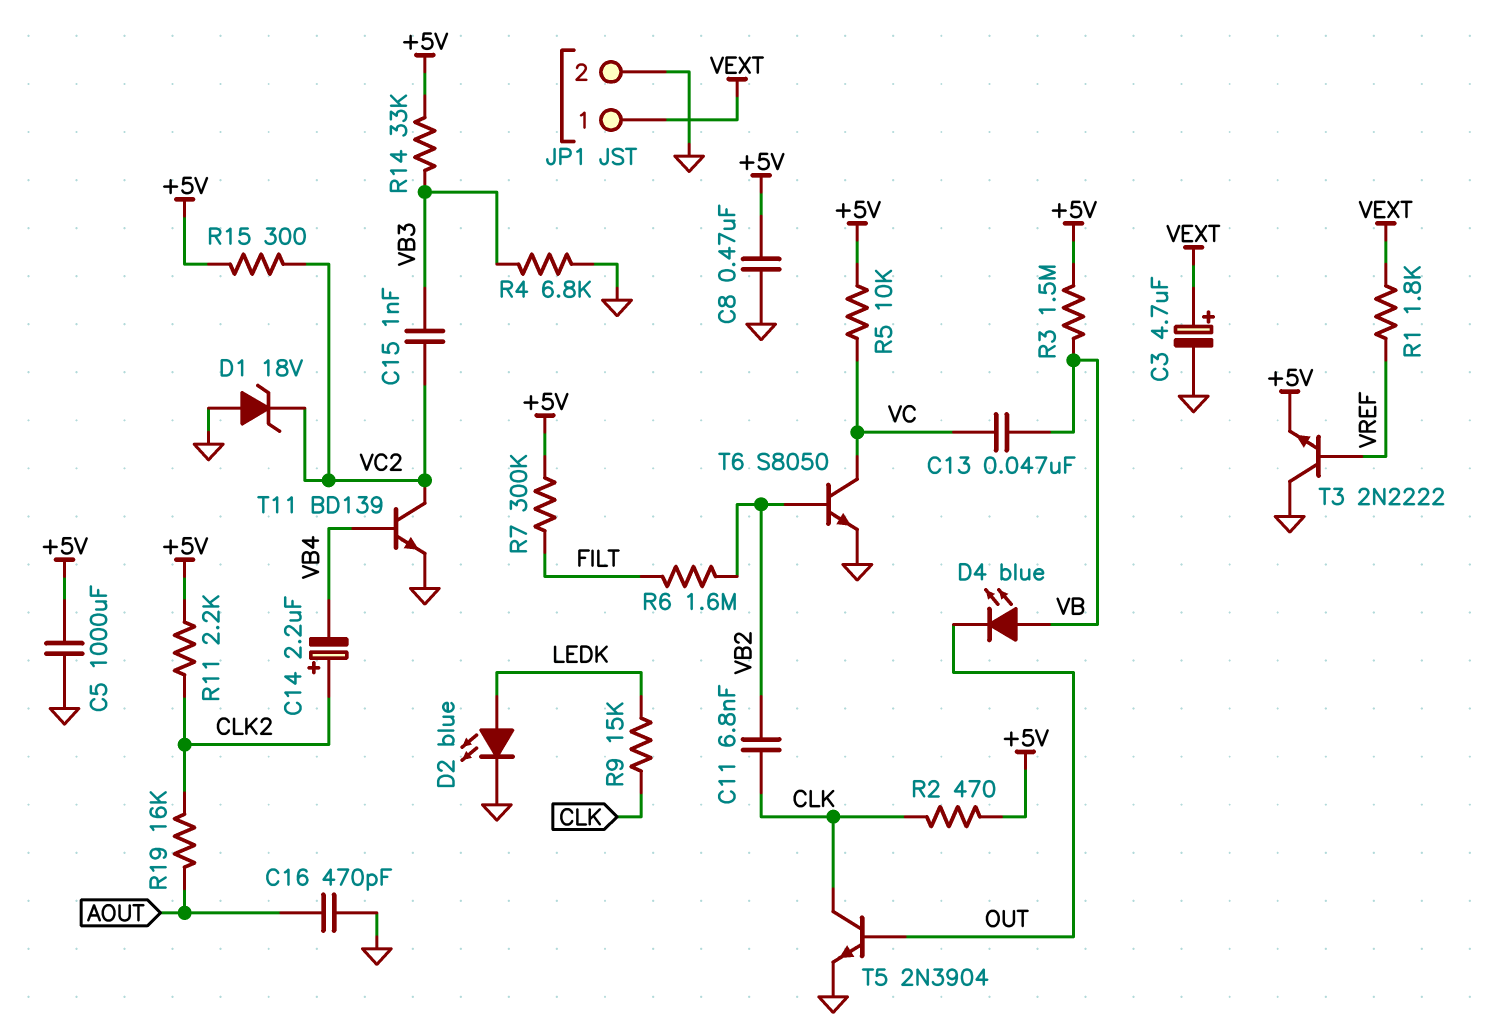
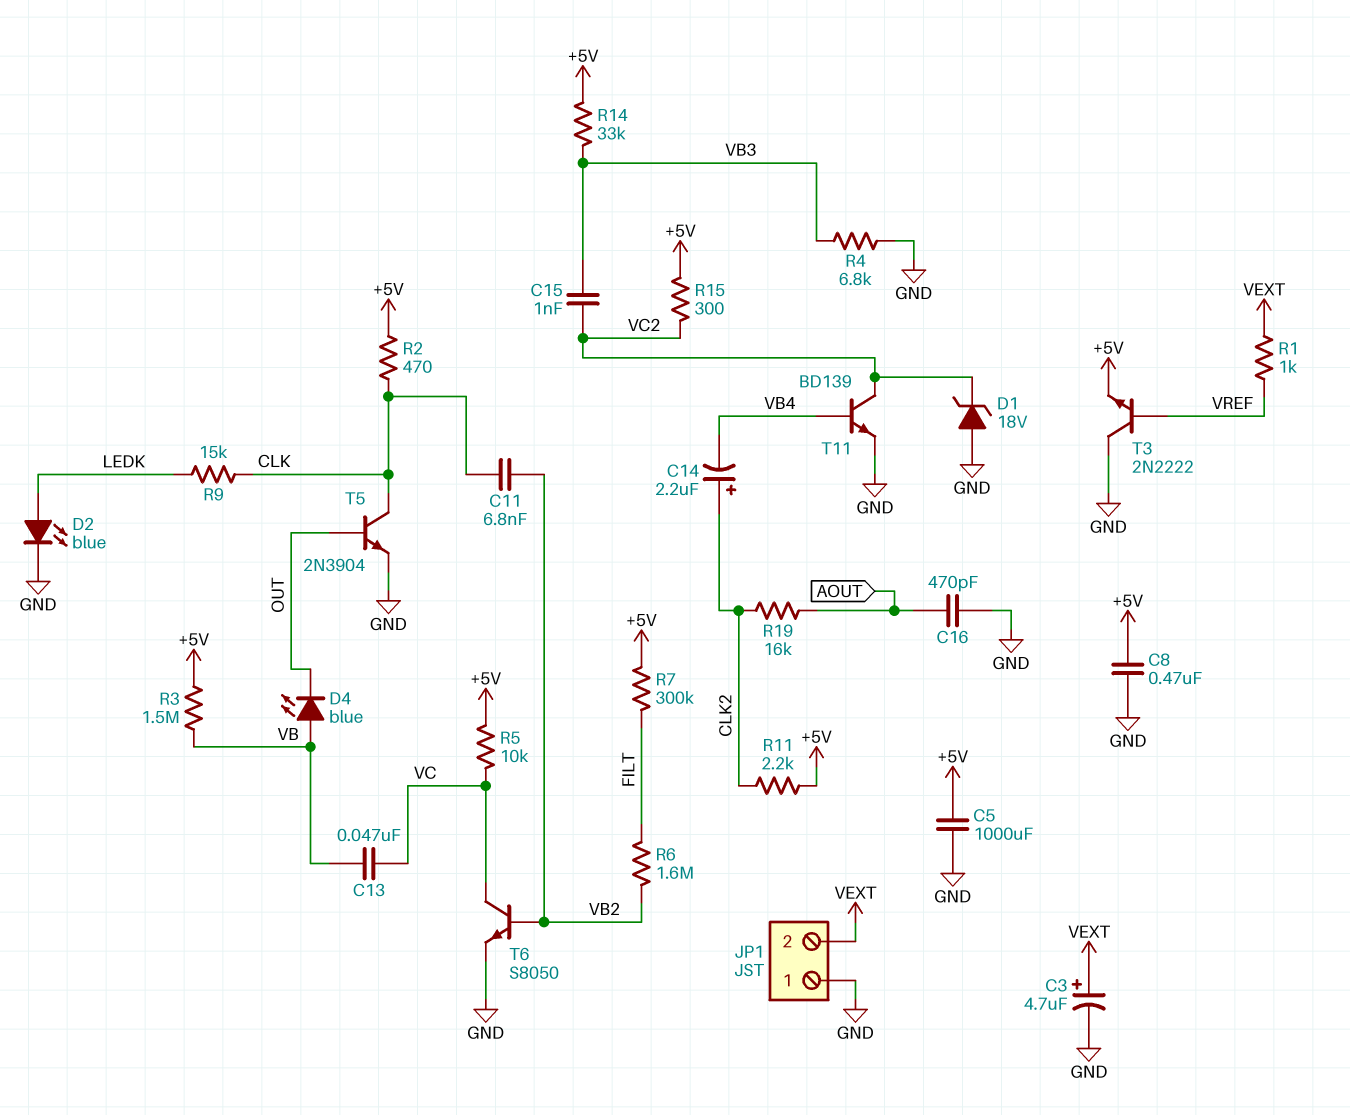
JP1 pin 1: VEXT -> GND
JP1 pin 2: GND -> VEXT
R1: 1.8k (VEXT, VREF) -> 1k (VEXT, VREF)

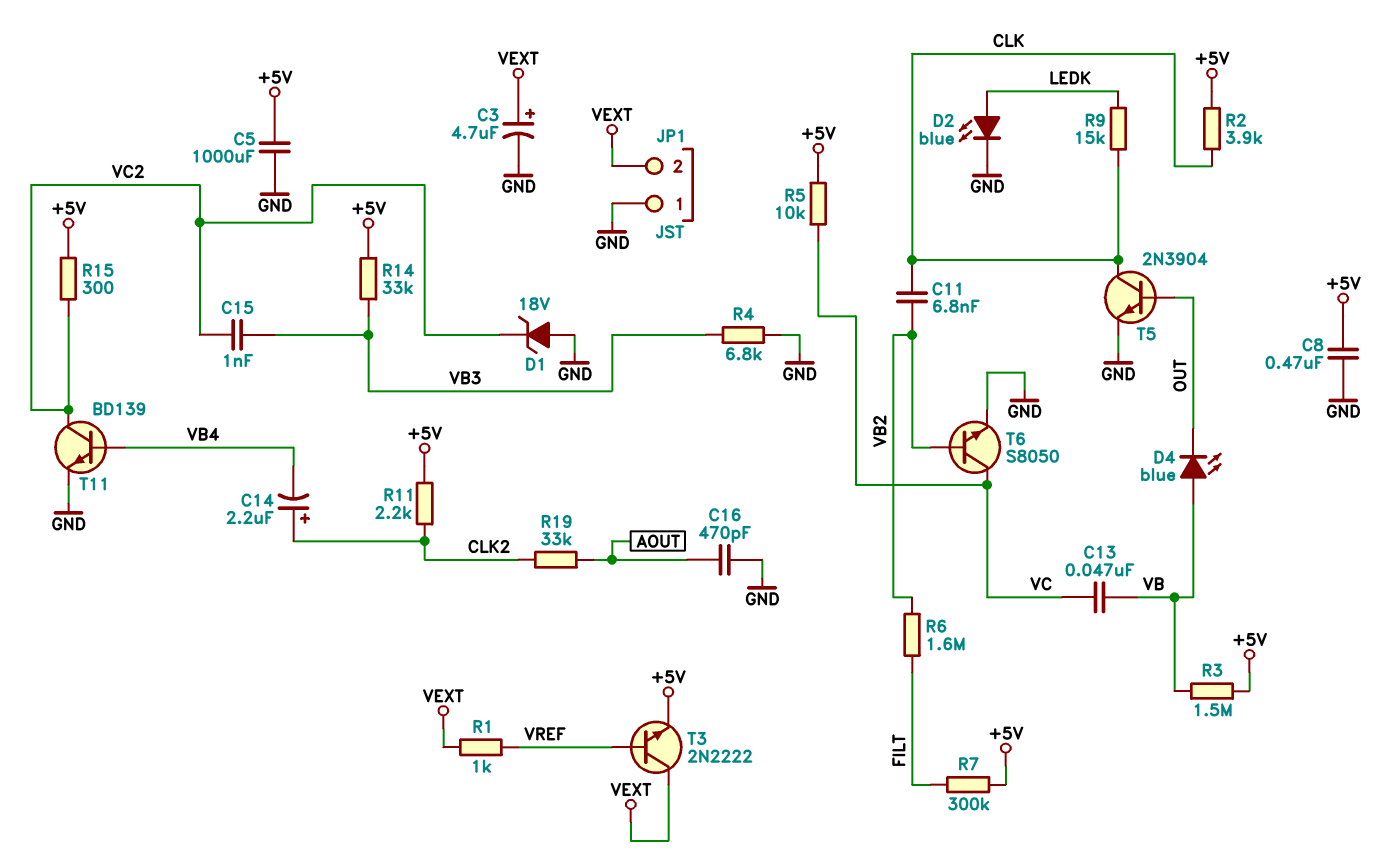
R2: 470 (+5V, CLK) -> 3.9k (+5V, CLK)
R19: 16k (AOUT, CLK2) -> 33k (AOUT, CLK2)
T3: NPN 2N2222 (B VREF, C GND, E +5V) -> NPN 2N2222 (B VREF, C VEXT, E +5V)

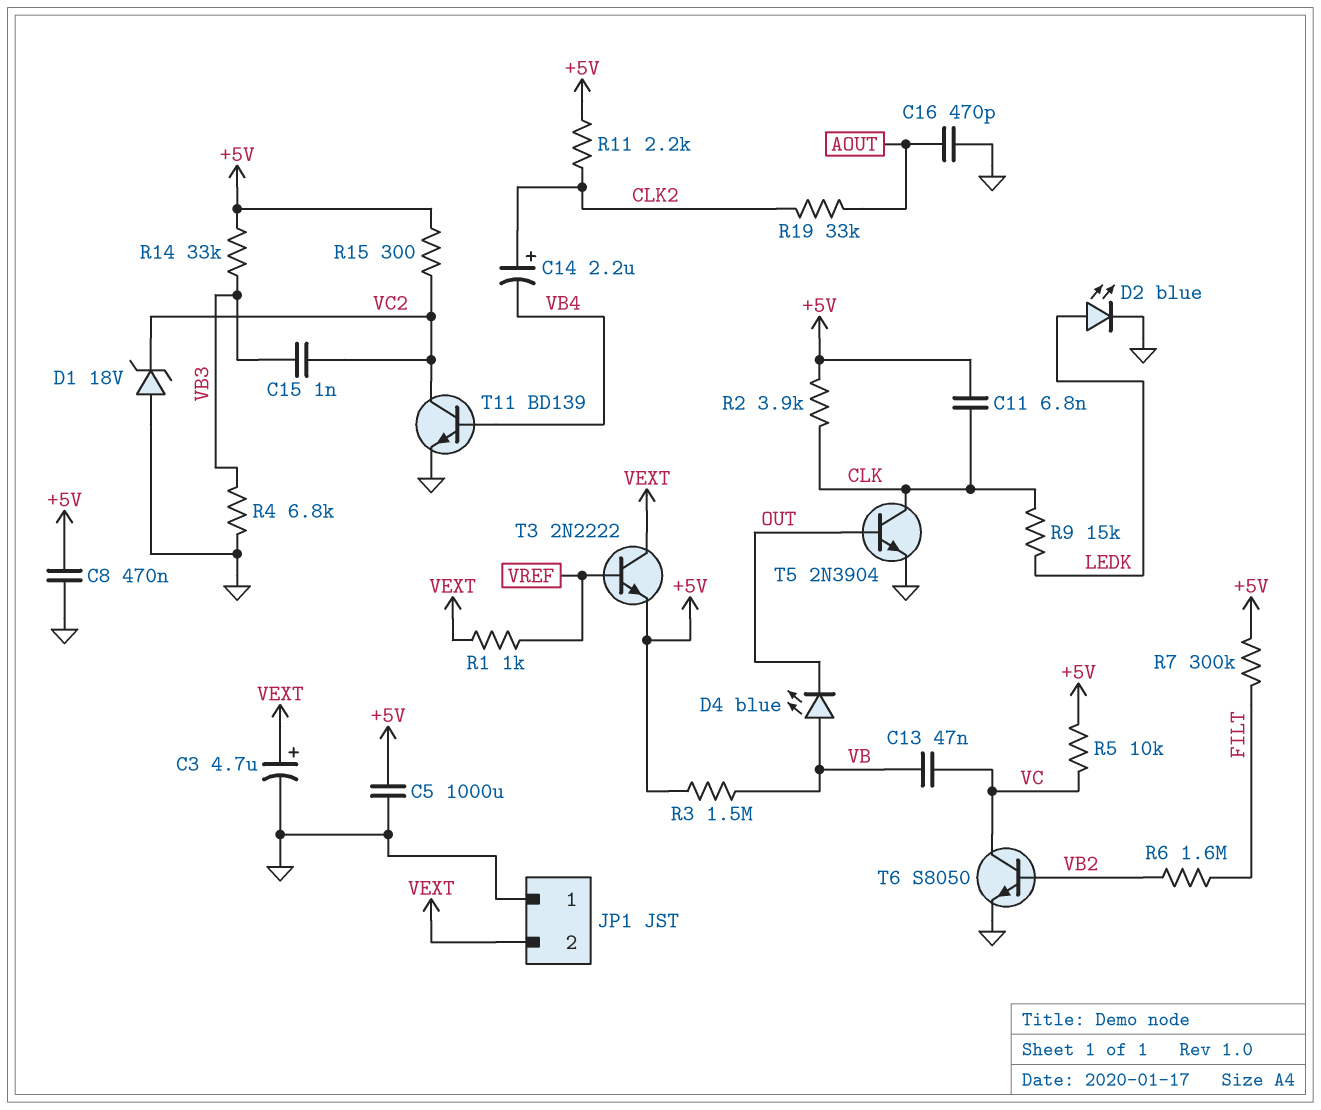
C11: 6.8nF (CLK, VB2) -> 6.8nF (+5V, CLK)

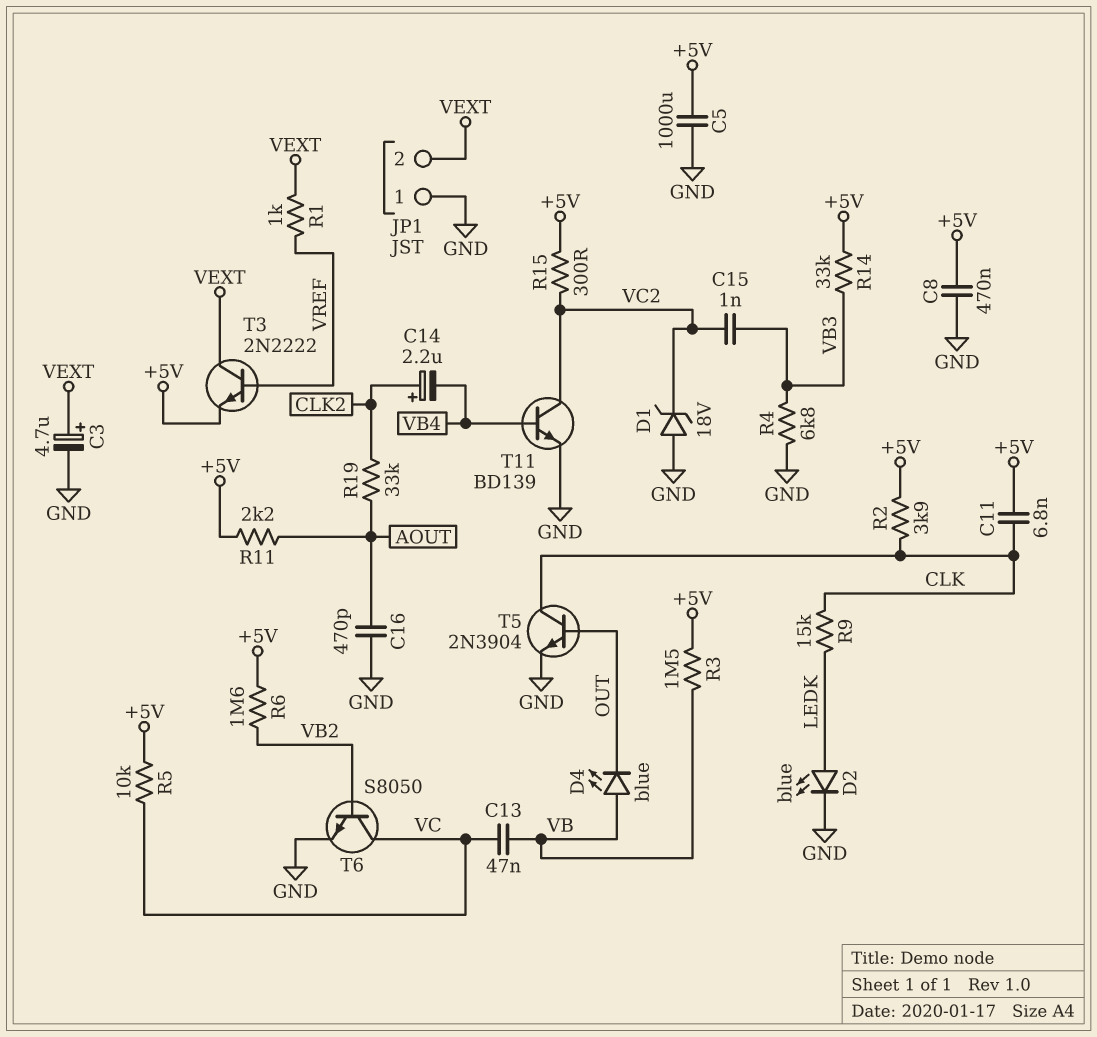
R6: 1.6M (FILT, VB2) -> 1.6M (+5V, VB2)
R7: 300k (+5V, FILT) -> none
R11: 2.2k (+5V, CLK2) -> 2.2k (+5V, AOUT)

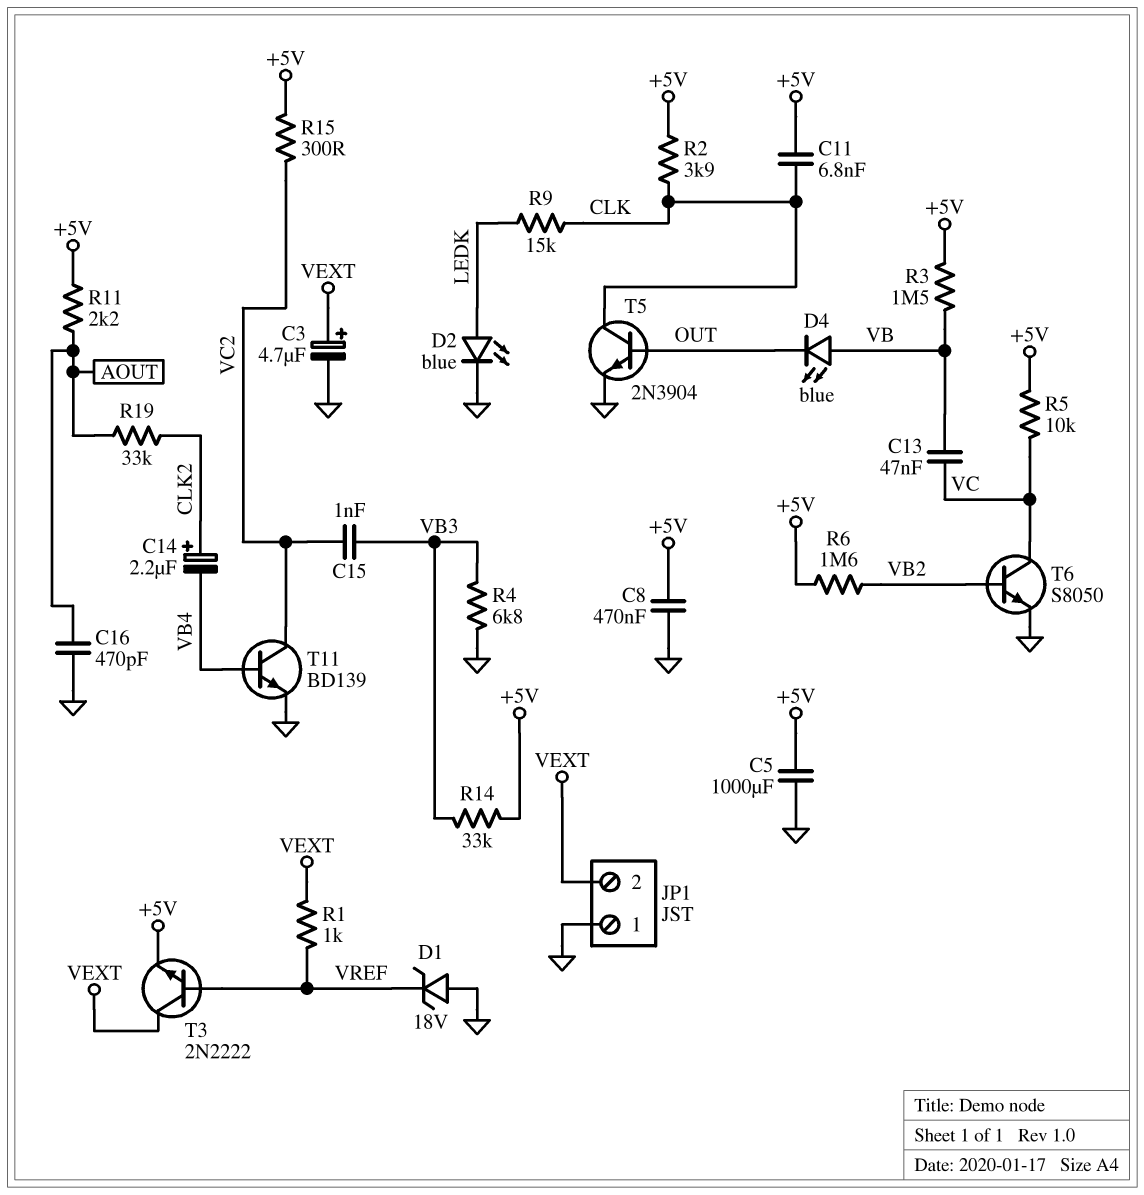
D1: zener 18V (A GND, K VC2) -> zener 18V (A GND, K VREF)

